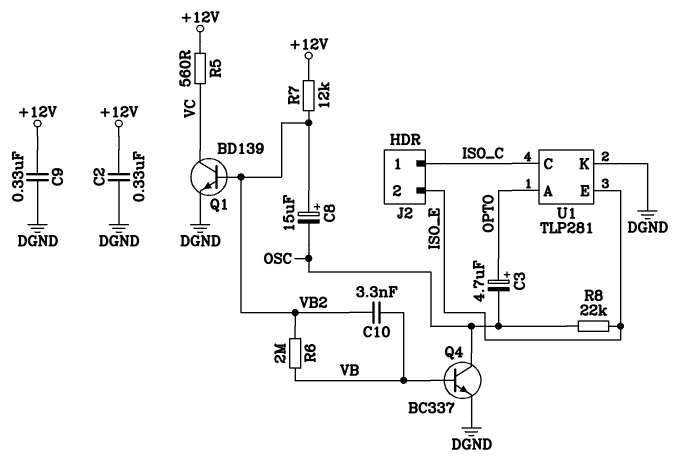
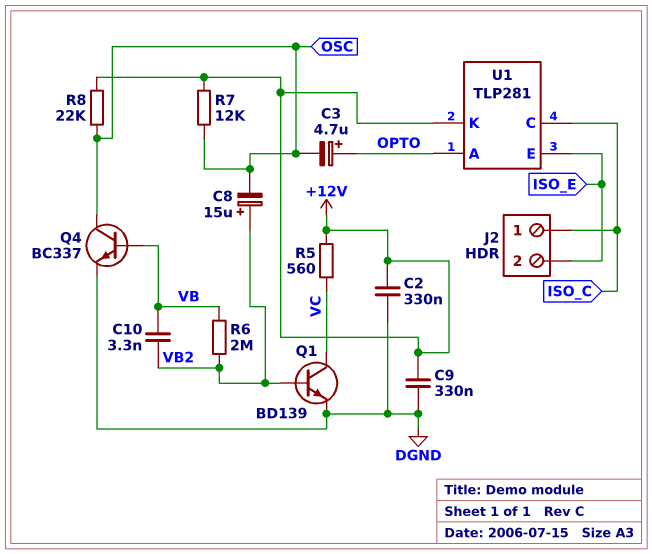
R7: 12k (+12V, VB2) -> 12k (+12V, OSC)
R8: 22k (ISO_E, OSC) -> 22k (+12V, OSC)
U1 pin K: DGND -> +12V

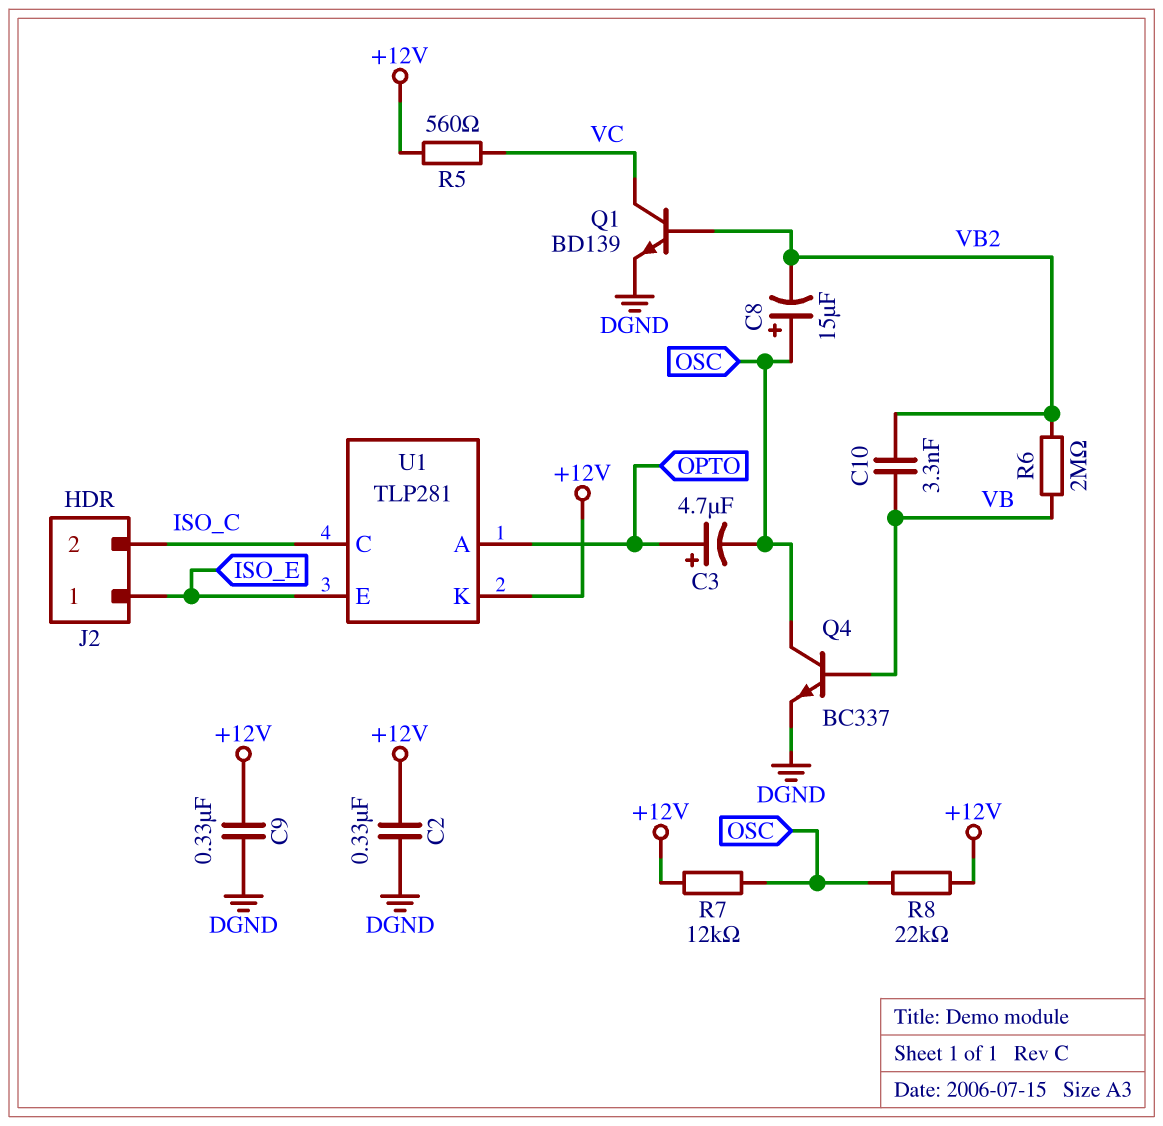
C8: 15uF (plus VB2, minus OSC) -> 15uF (plus OSC, minus VB2)
J2 pin 1: ISO_C -> ISO_E
J2 pin 2: ISO_E -> ISO_C

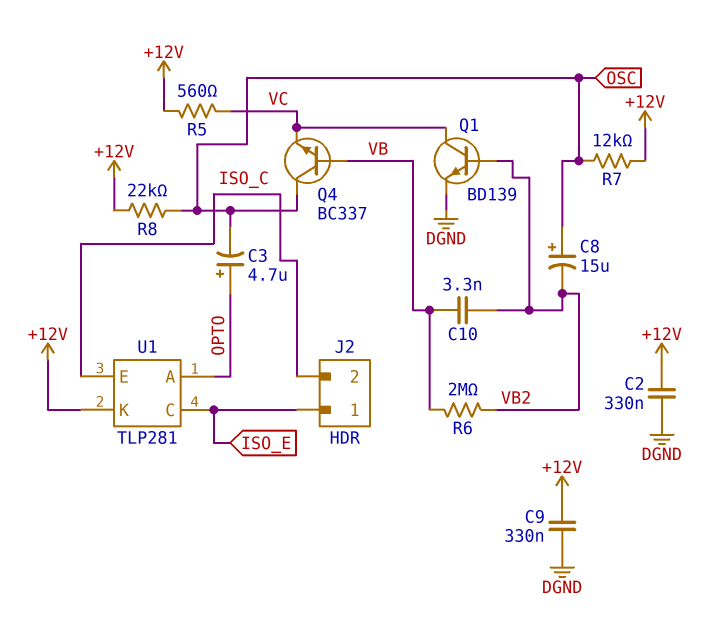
Q4: NPN BC337 (B VB, C OSC, E DGND) -> NPN BC337 (B VB, C OSC, E VC)
U1 pin C: ISO_C -> ISO_E
U1 pin E: ISO_E -> ISO_C

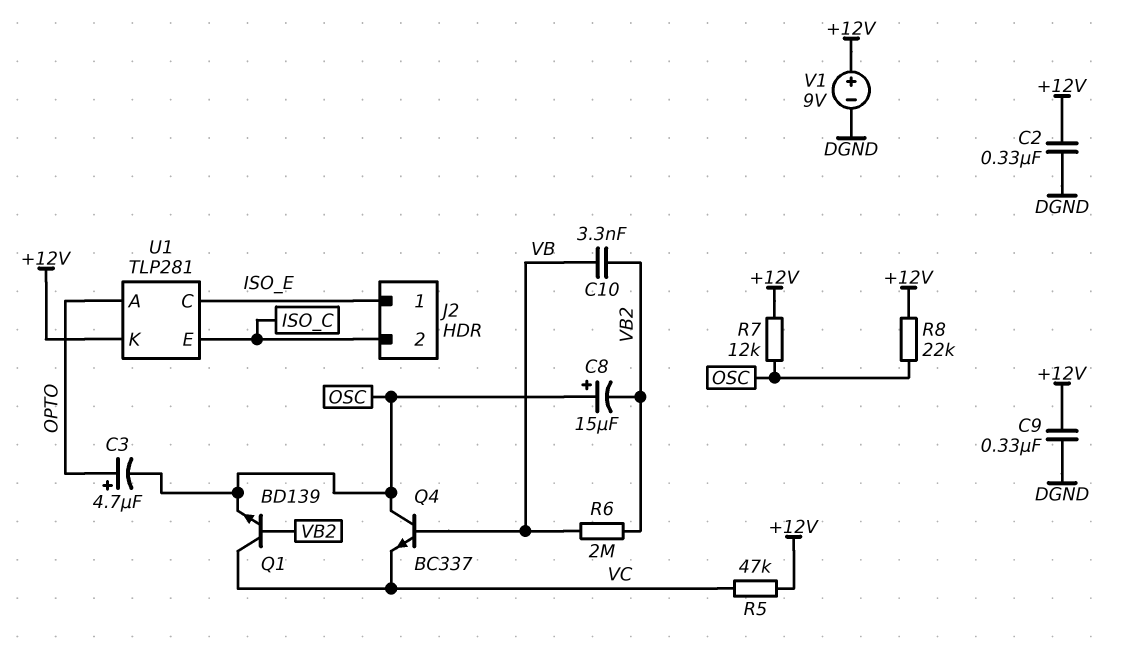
Q1: NPN BD139 (B VB2, C VC, E DGND) -> NPN BD139 (B VB2, C VC, E OSC)
R5: 560 (+12V, VC) -> 47k (+12V, VC)
V1: none -> 9V (plus +12V, minus DGND)

